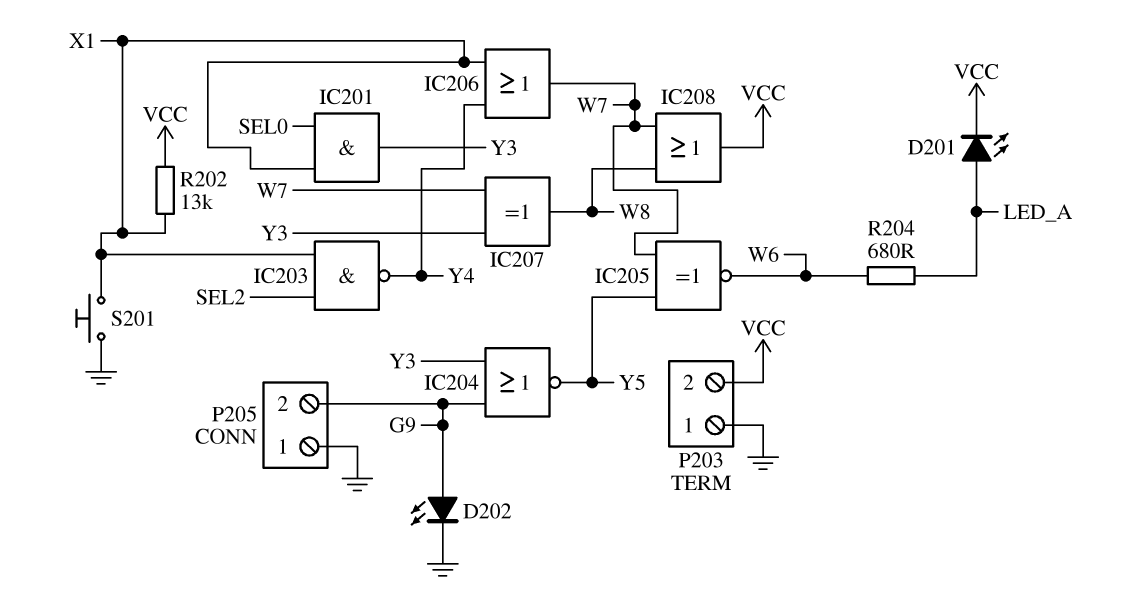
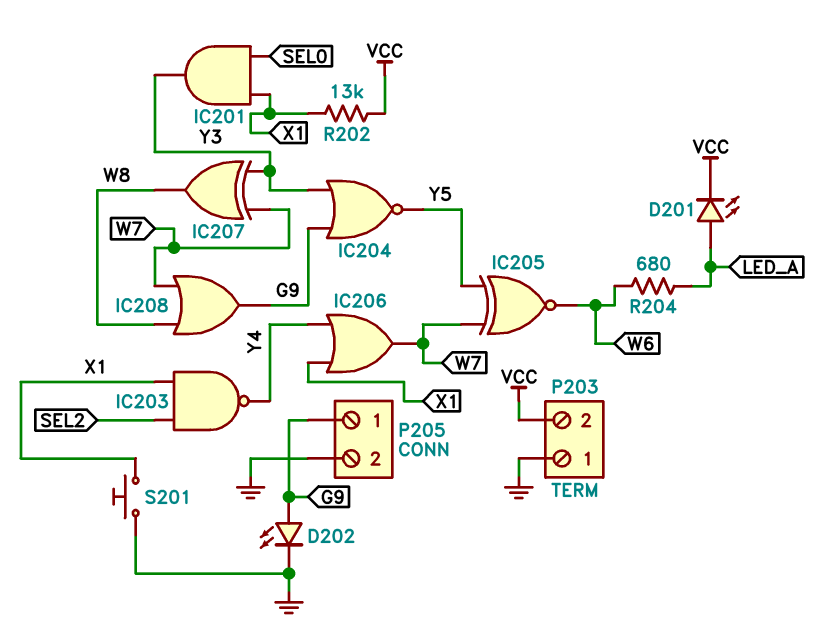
IC208: OR (in W7, in W8, out VCC) -> OR (in W7, in W8, out G9)
P205 pin 1: GND -> G9
P205 pin 2: G9 -> GND

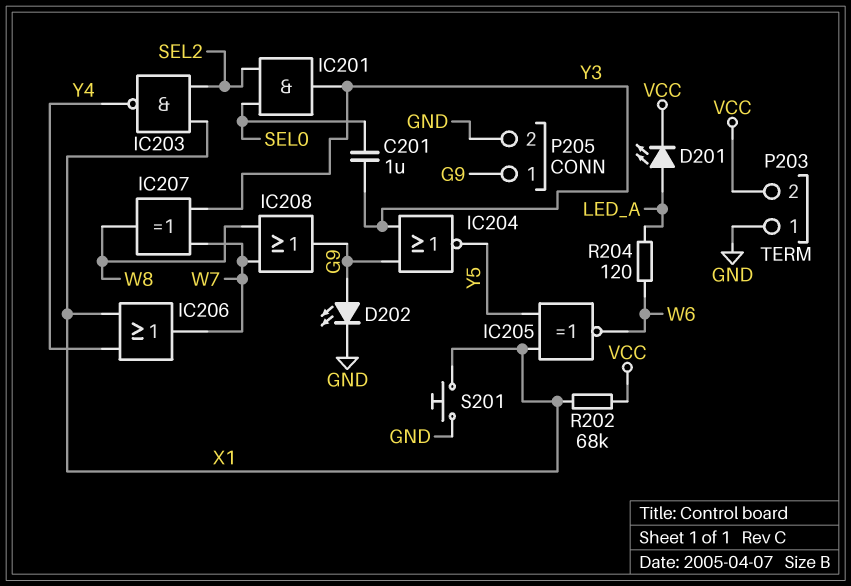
C201: none -> 1uF (SEL0, Y3)
IC201: AND (in SEL0, in X1, out Y3) -> AND (in SEL0, in SEL2, out Y3)
IC205: XNOR (in W7, in Y5, out W6) -> XNOR (in X1, in Y5, out W6)
R202: 13k (VCC, X1) -> 68k (VCC, X1)
R204: 680 (LED_A, W6) -> 120 (LED_A, W6)

